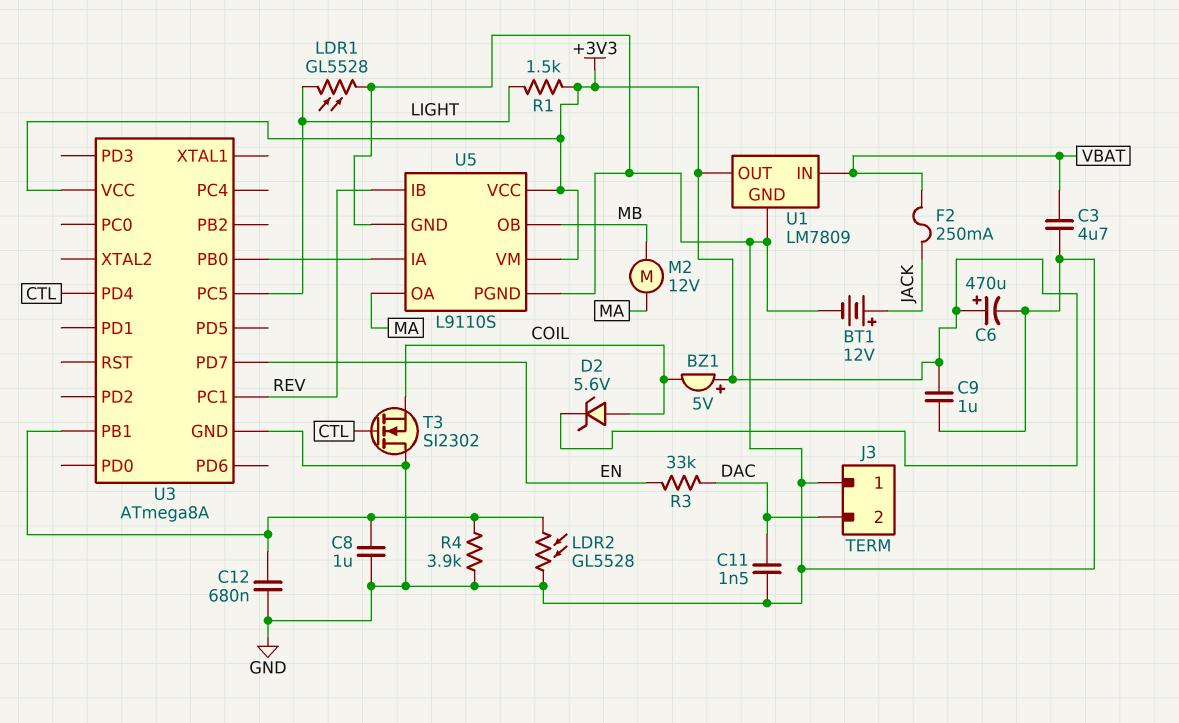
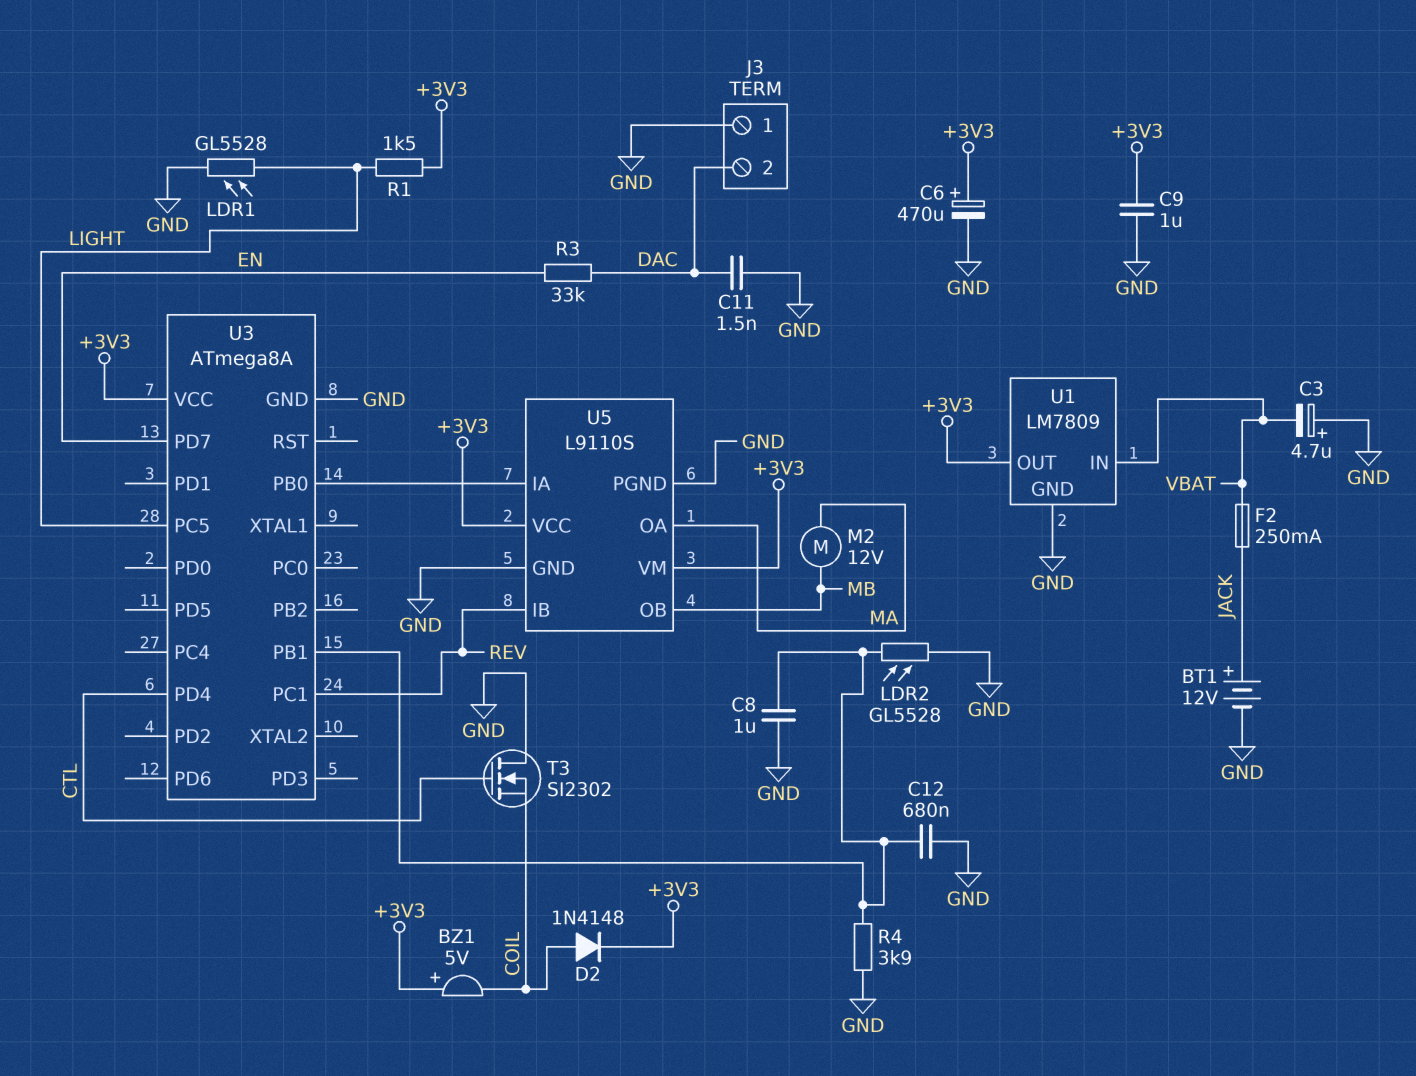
C3: 4.7uF (GND, VBAT) -> 4.7uF (plus GND, minus VBAT)
D2: zener 5.6V (A COIL, K +3V3) -> diode 1N4148 (A COIL, K +3V3)

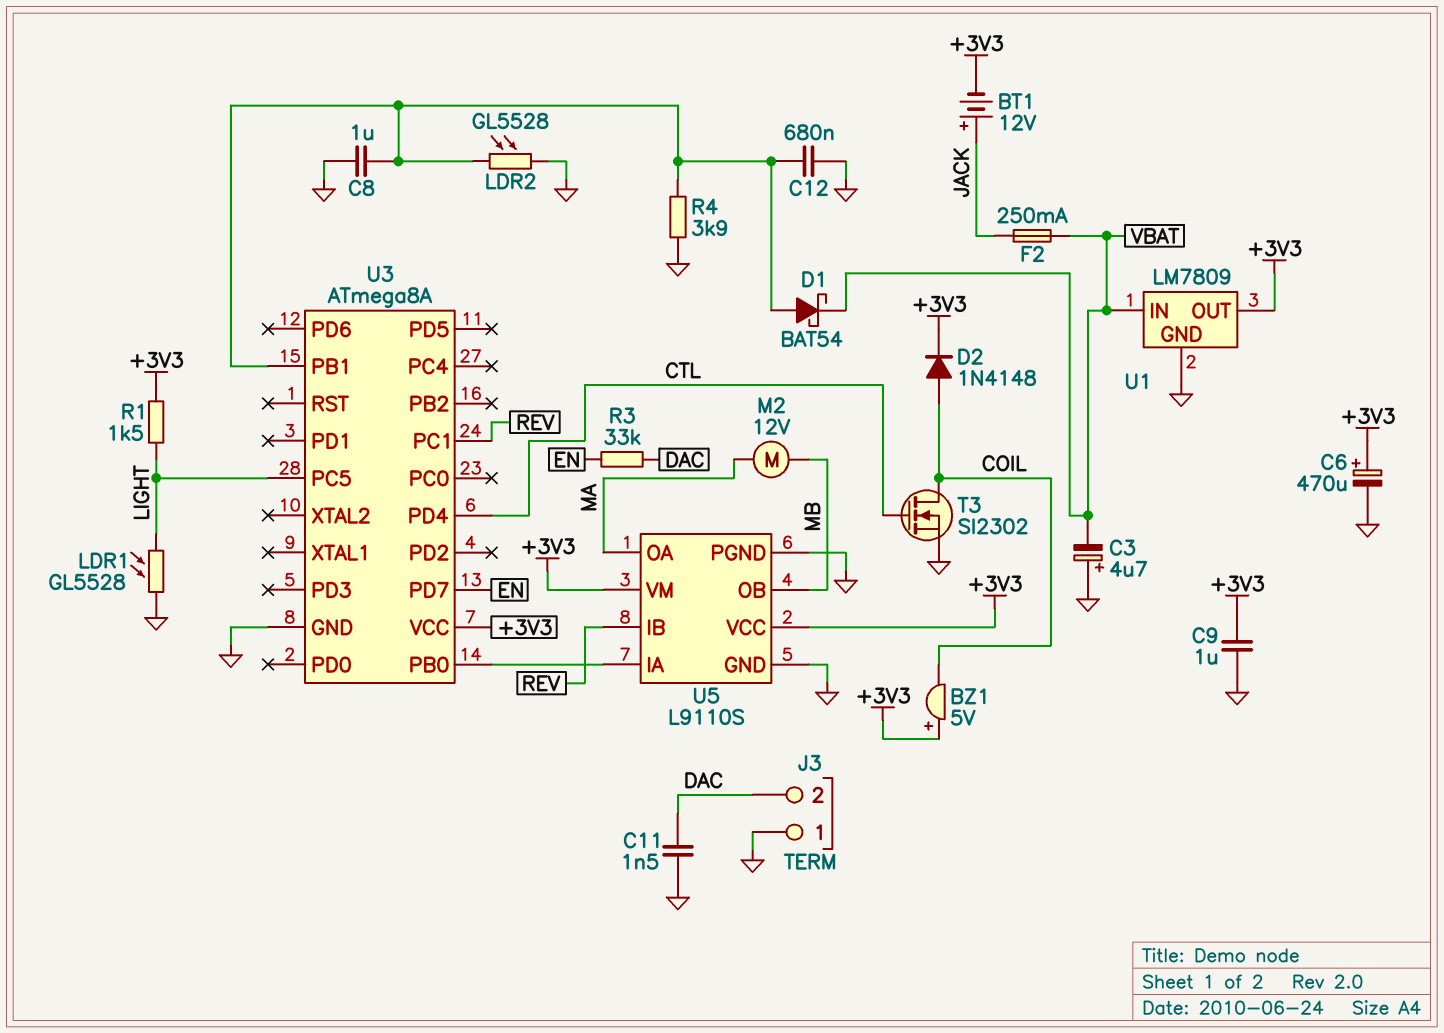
BT1: 12V (plus JACK, minus GND) -> 12V (plus JACK, minus +3V3)
D1: none -> schottky BAT54 (A U3/PB1, K VBAT)
T3: NMOS SI2302 (G CTL, D GND, S COIL) -> NMOS SI2302 (G CTL, D COIL, S GND)

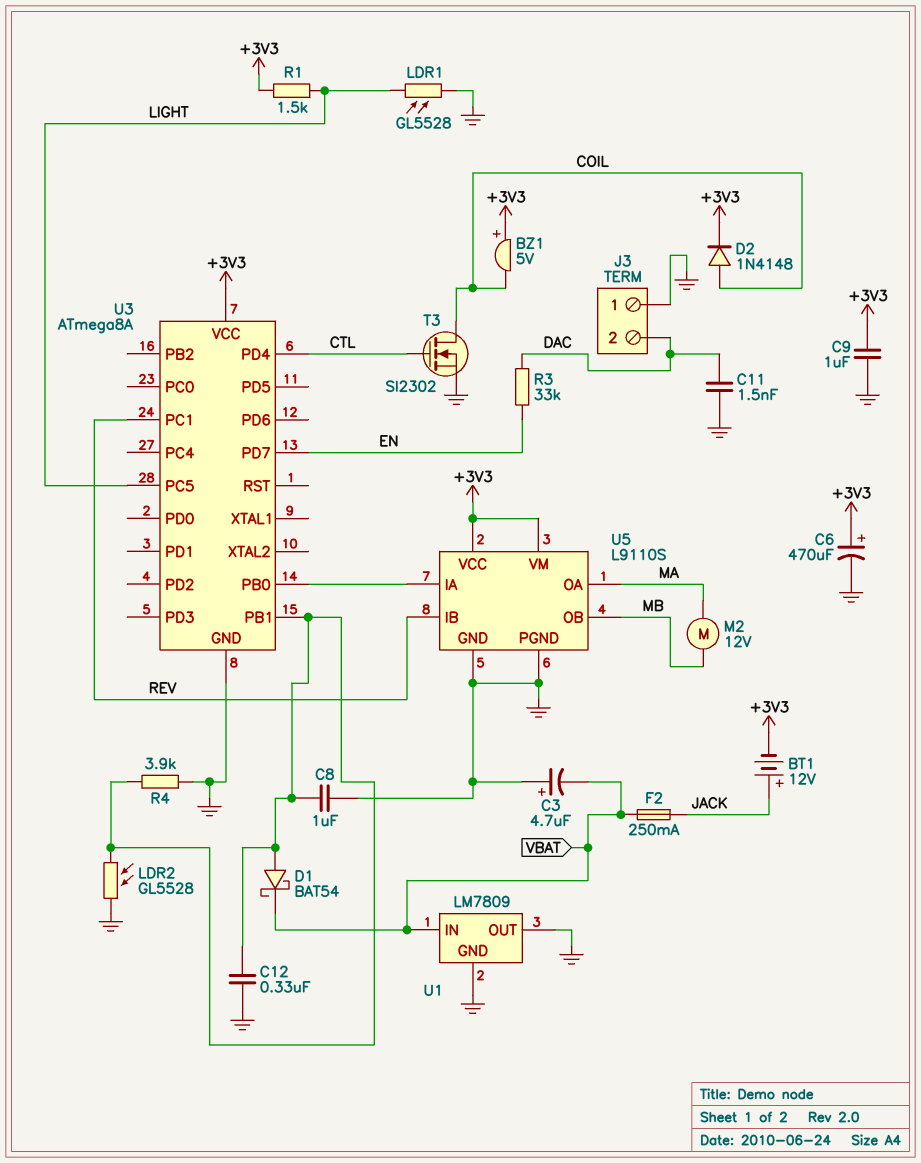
C12: 680nF (GND, U3/PB1) -> 330nF (GND, U3/PB1)
U1 pin OUT: +3V3 -> GND

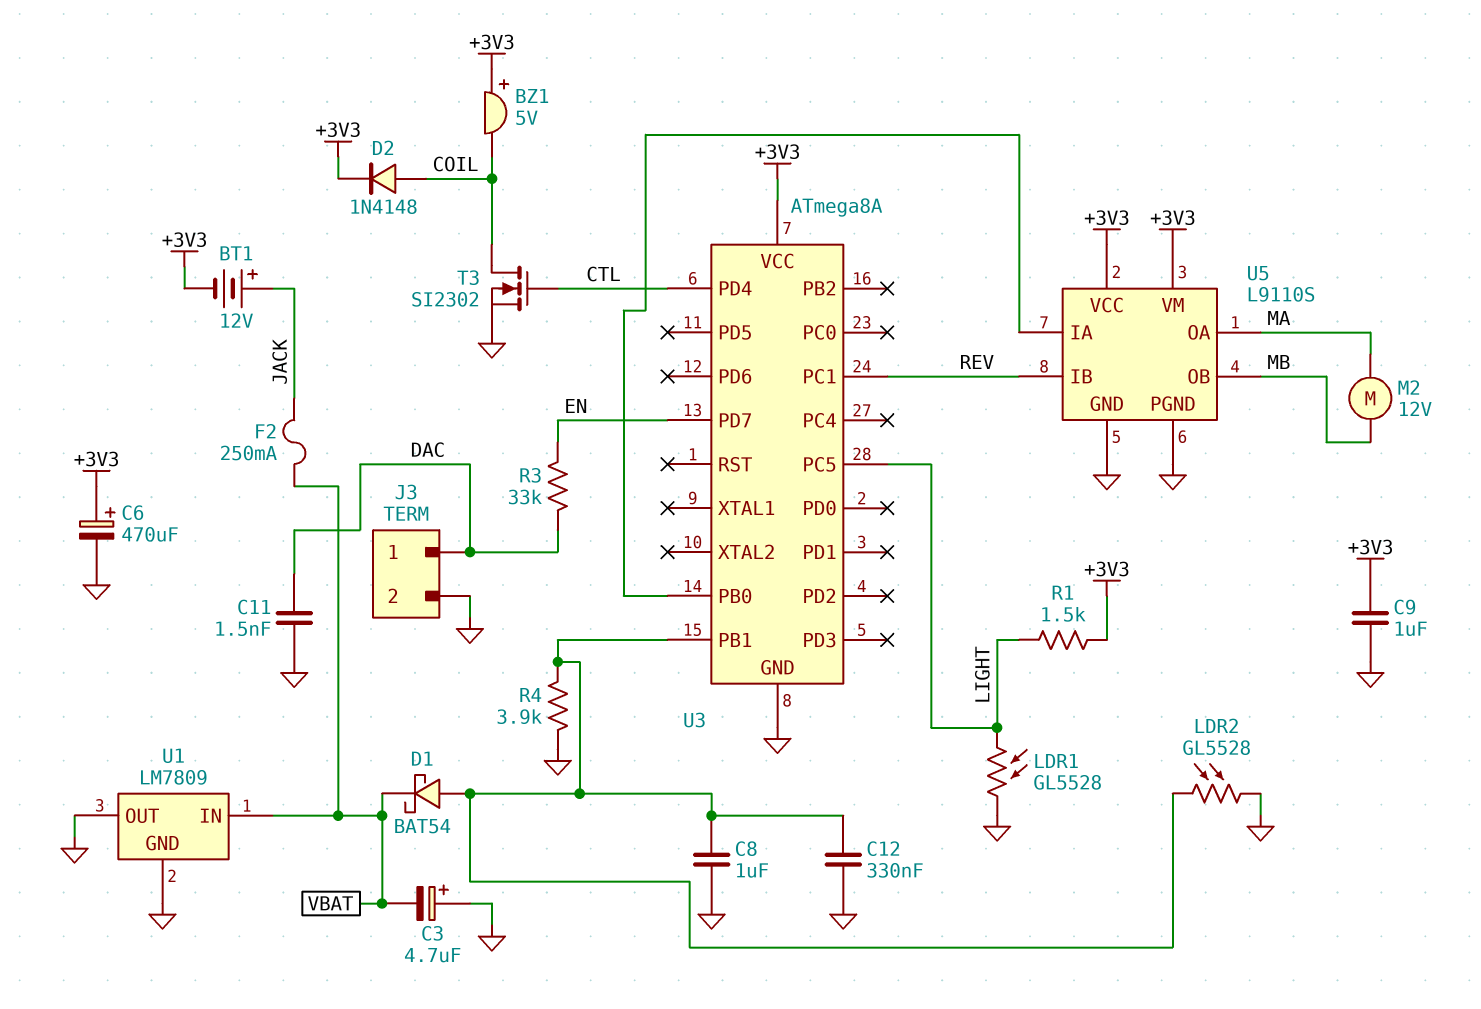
J3 pin 1: GND -> DAC
J3 pin 2: DAC -> GND

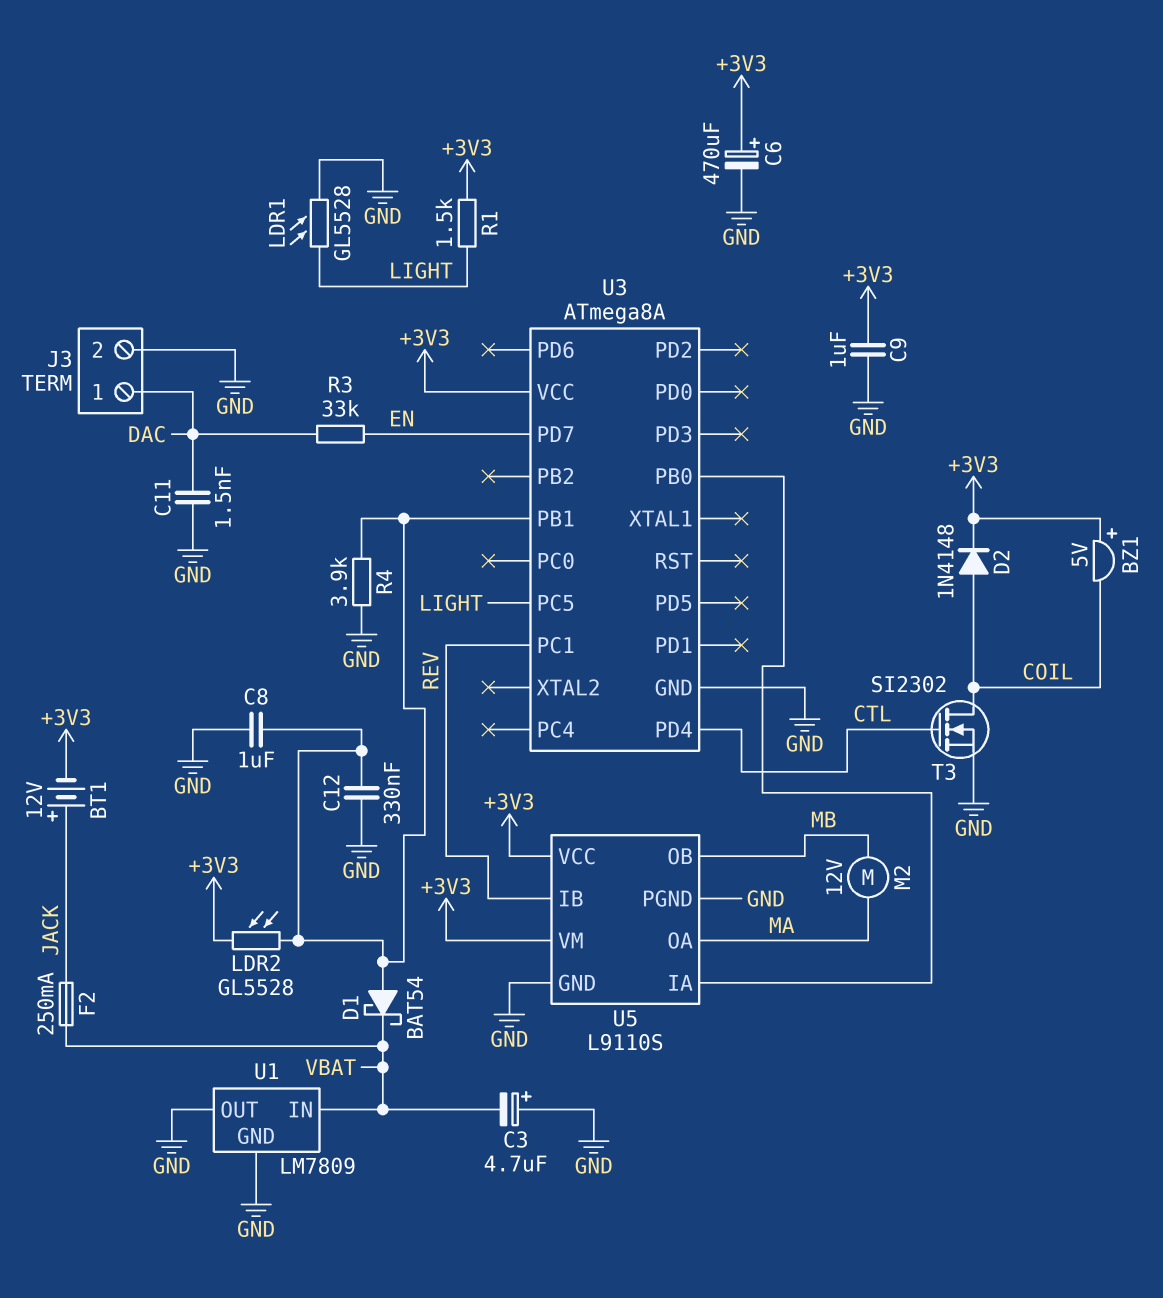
LDR2: GL5528 (GND, U3/PB1) -> GL5528 (+3V3, U3/PB1)

